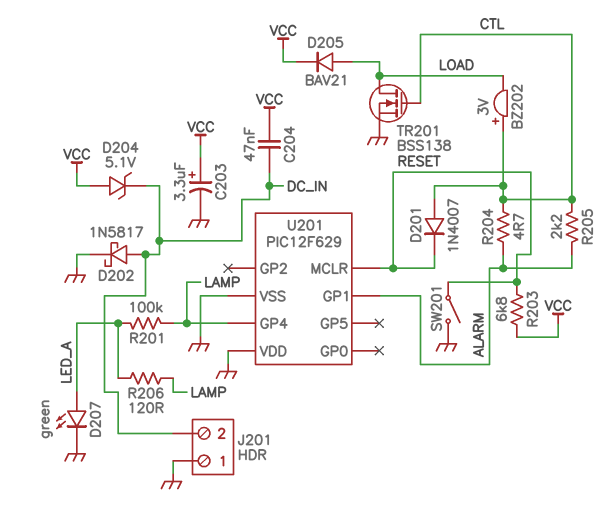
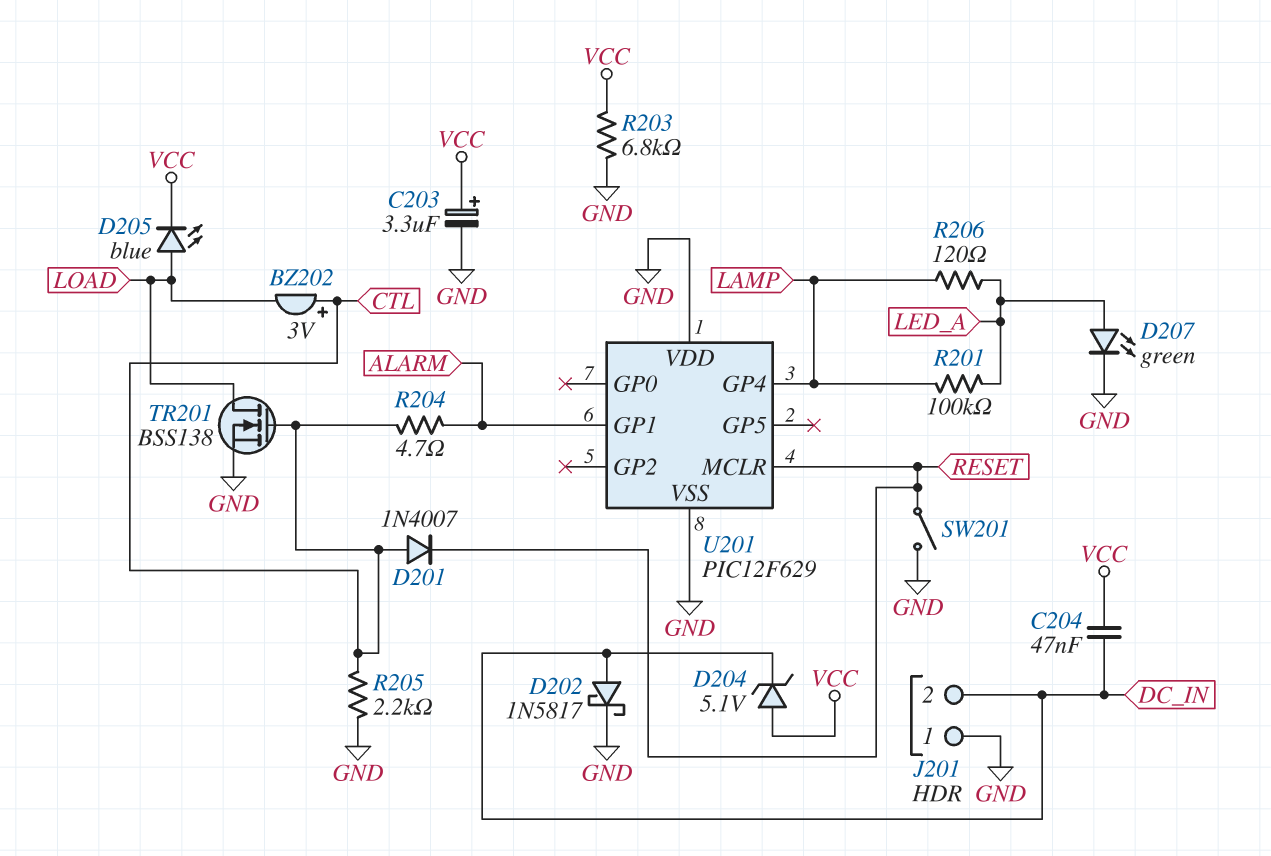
D205: diode BAV21 (A LOAD, K VCC) -> LED blue (A LOAD, K VCC)
R203: 6.8k (RESET, VCC) -> 6.8k (GND, VCC)
R205: 2.2k (ALARM, CTL) -> 2.2k (CTL, GND)

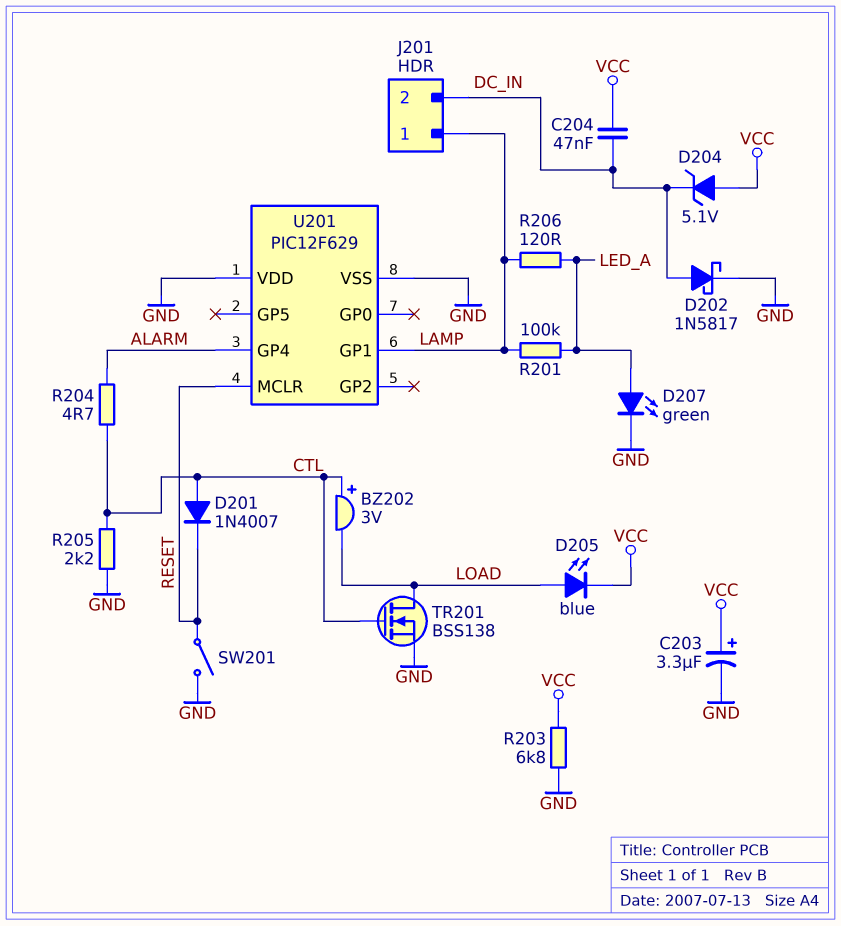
J201 pin 1: GND -> LAMP
U201 pin GP1: ALARM -> LAMP
U201 pin GP4: LAMP -> ALARM

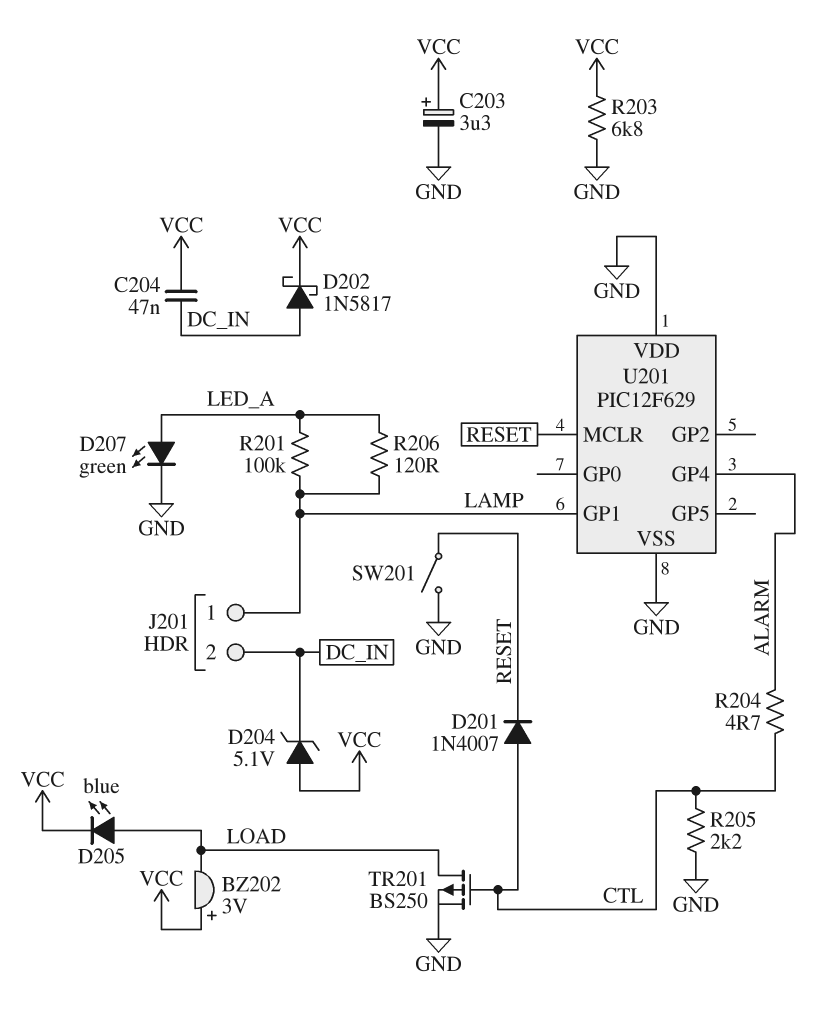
BZ202: buzzer 3V (plus CTL, minus LOAD) -> buzzer 3V (plus VCC, minus LOAD)
D202: schottky 1N5817 (A DC_IN, K GND) -> schottky 1N5817 (A DC_IN, K VCC)
TR201: NMOS BSS138 (G CTL, D LOAD, S GND) -> PMOS BS250 (G CTL, D LOAD, S GND)

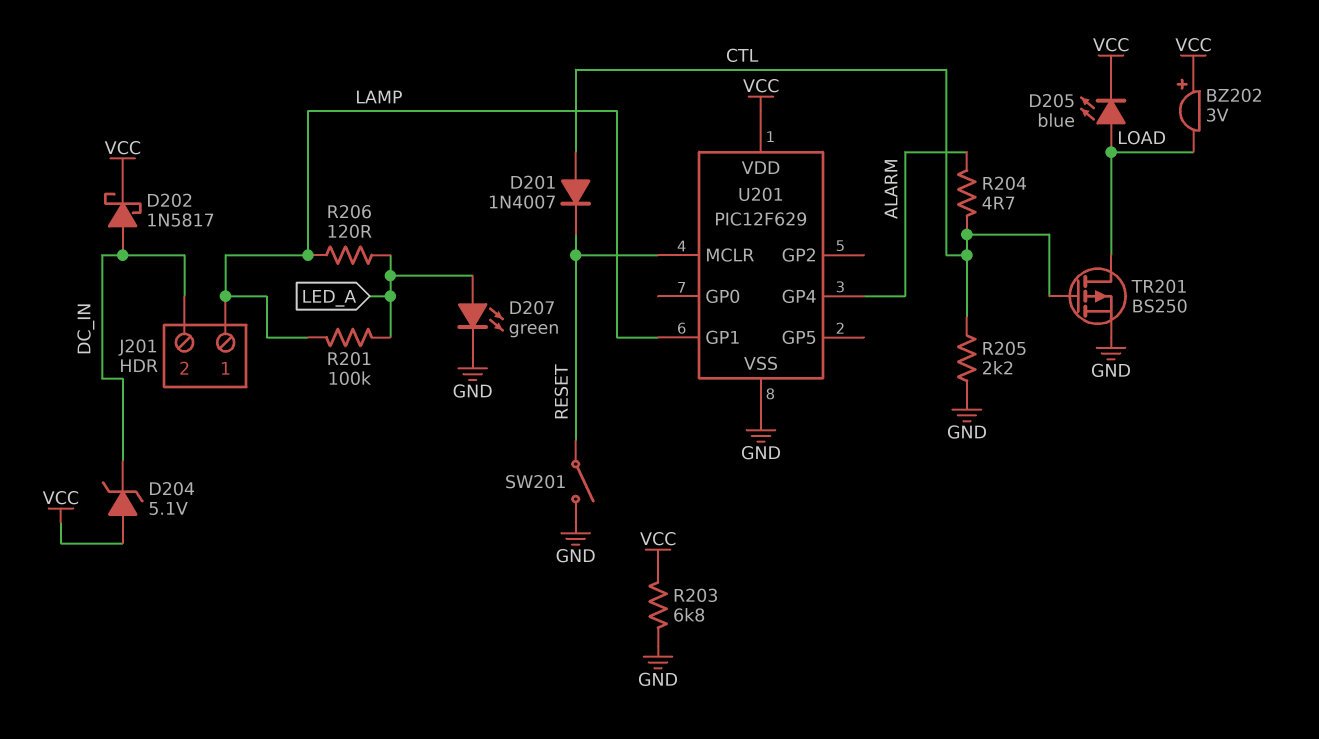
C203: 3.3uF (plus VCC, minus GND) -> none
C204: 47nF (DC_IN, VCC) -> none
U201 pin VDD: GND -> VCC

